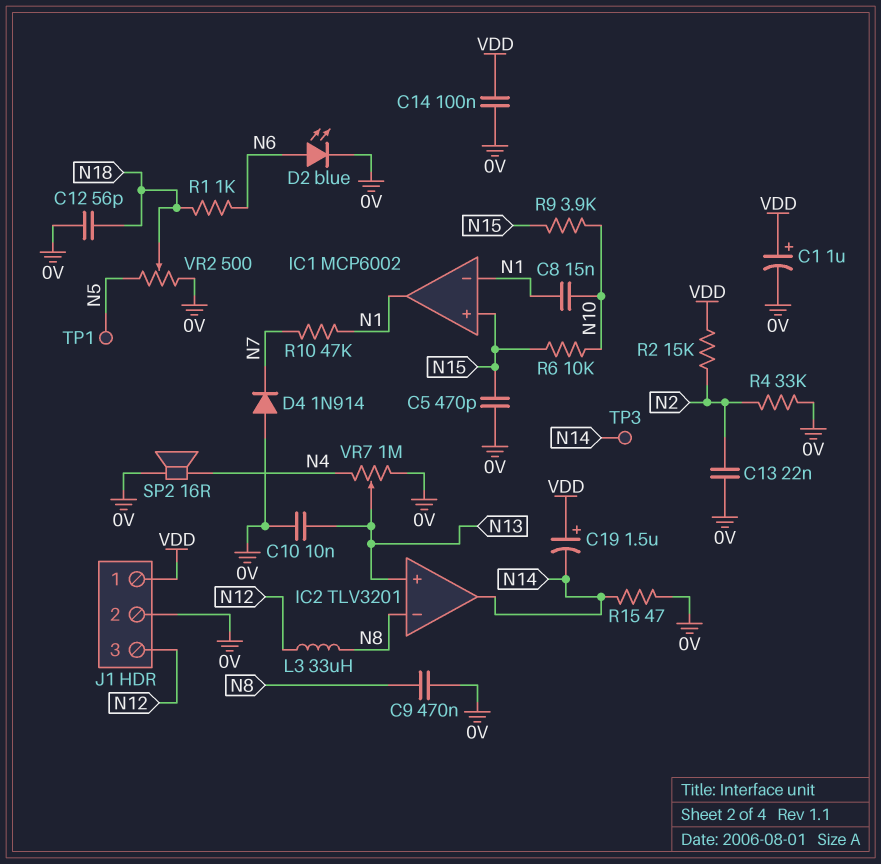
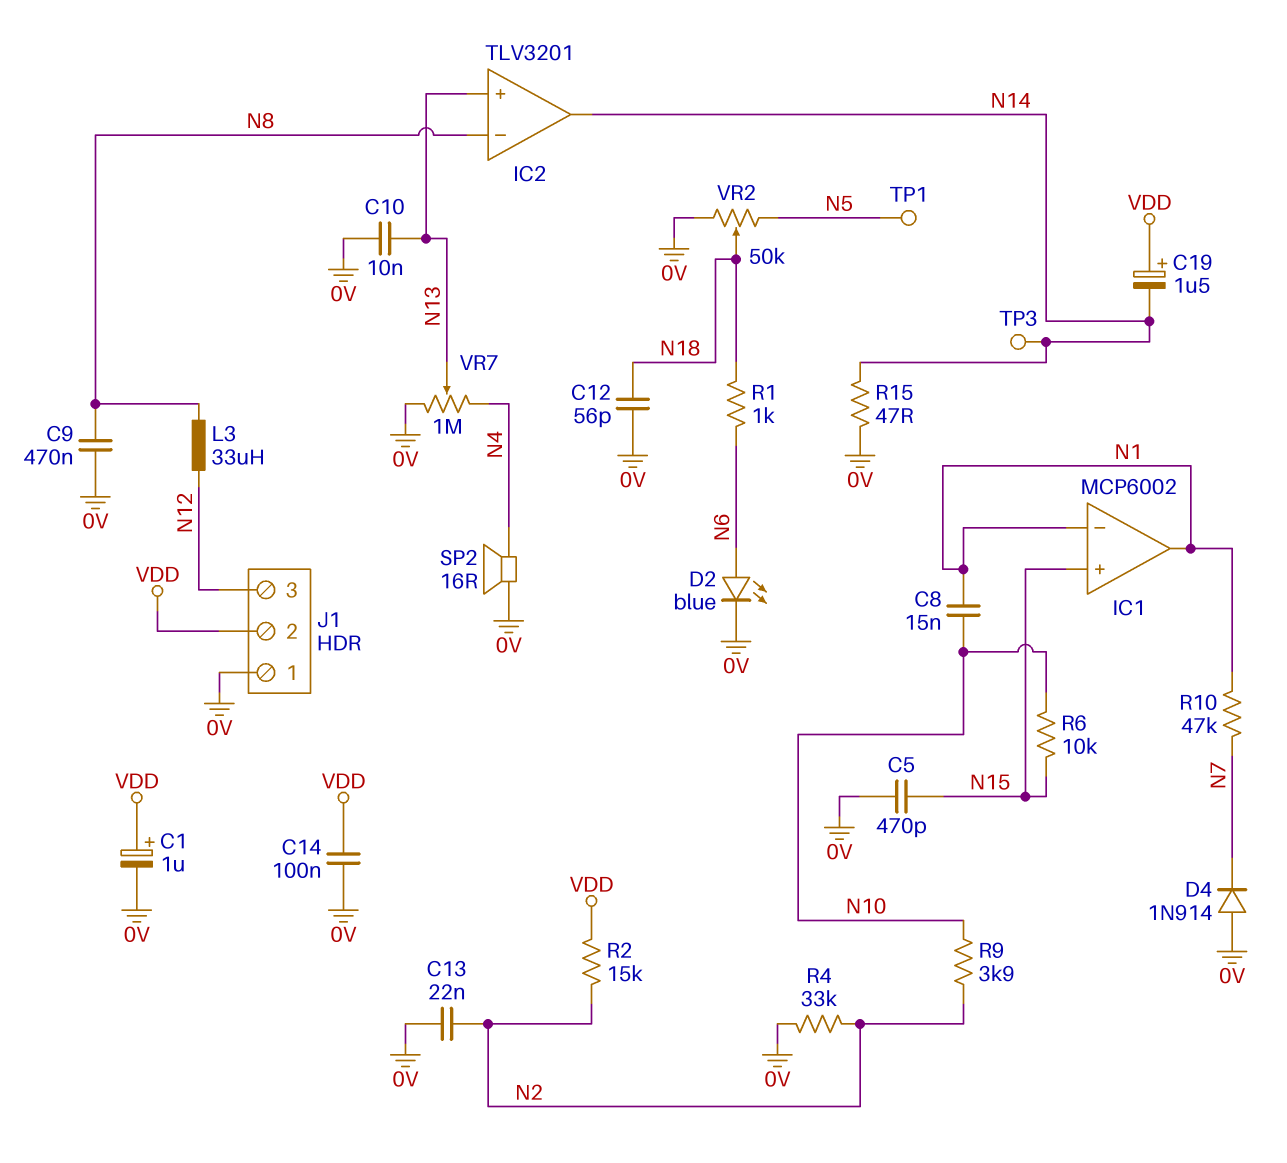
J1 pin 1: VDD -> 0V
J1 pin 2: 0V -> VDD
R9: 3.9k (N10, N15) -> 3.9k (N2, N10)
VR2: 500 (0V, N5, wiper N18) -> 50k (0V, N5, wiper N18)

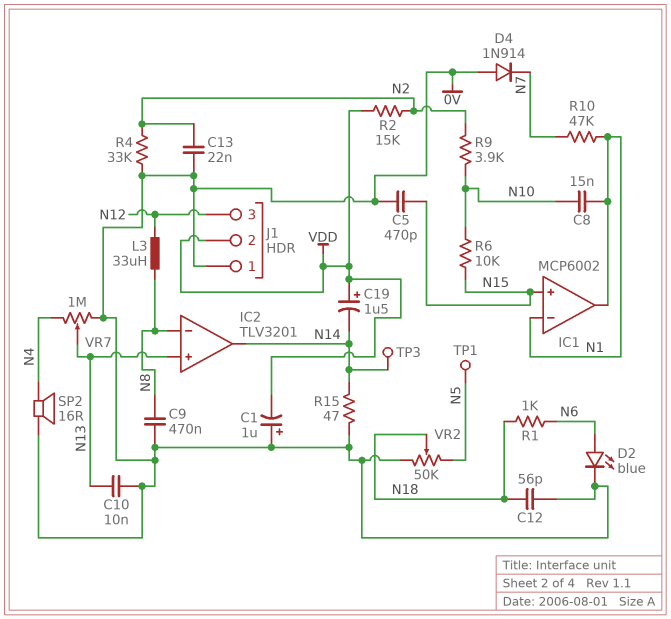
C1: 1uF (plus VDD, minus 0V) -> 1uF (plus 0V, minus VDD)
C14: 100nF (0V, VDD) -> none

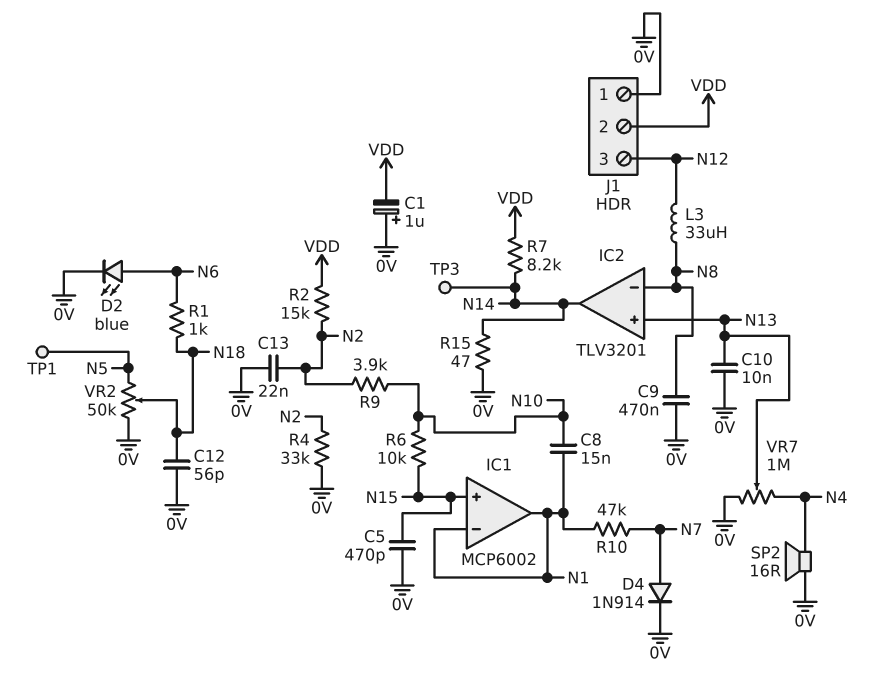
C19: 1.5uF (plus VDD, minus N14) -> none
D4: diode 1N914 (A 0V, K N7) -> diode 1N914 (A N7, K 0V)
R7: none -> 8.2k (N14, VDD)

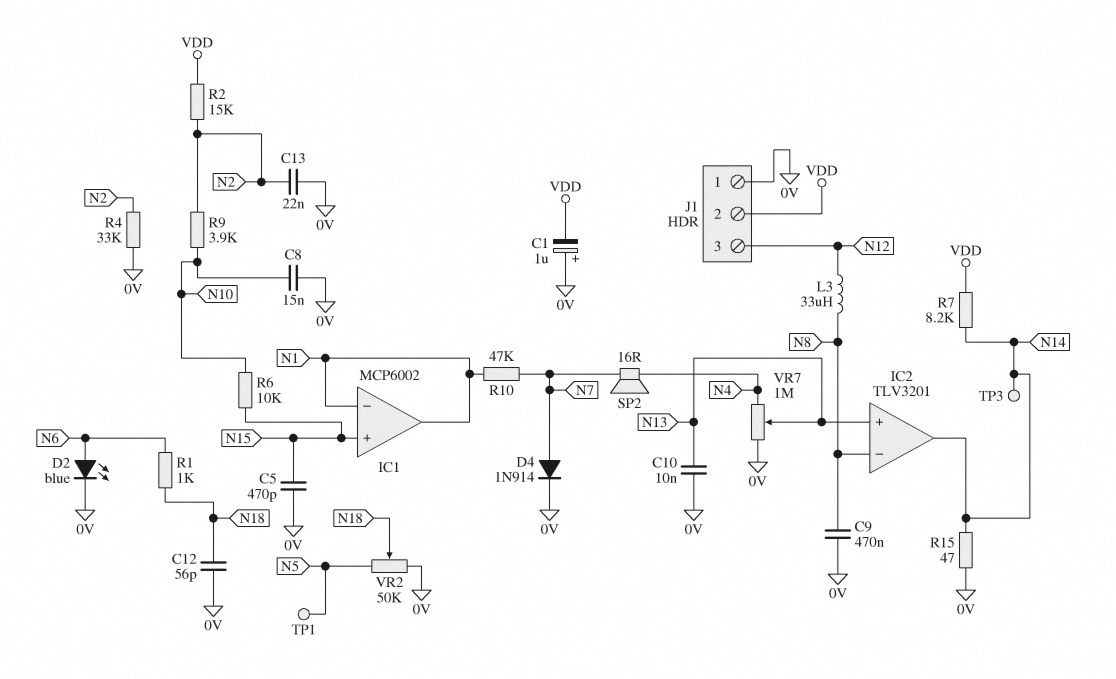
C8: 15nF (N1, N10) -> 15nF (0V, N10)
SP2: speaker 16R (0V, N4) -> speaker 16R (N4, N7)

